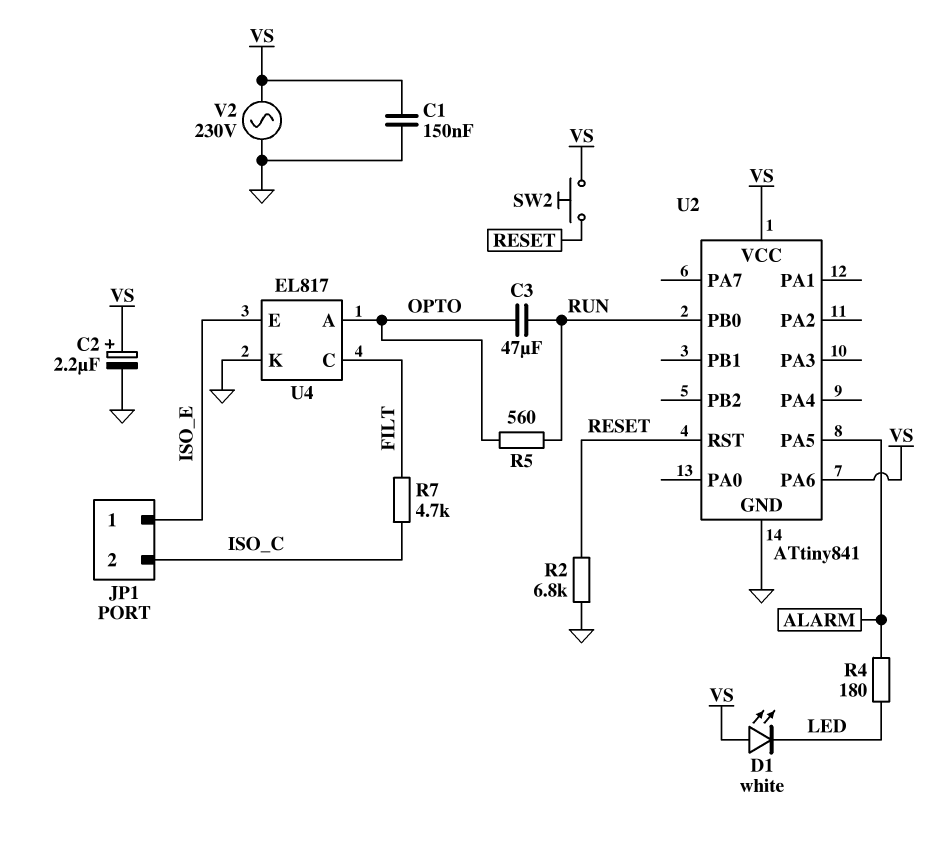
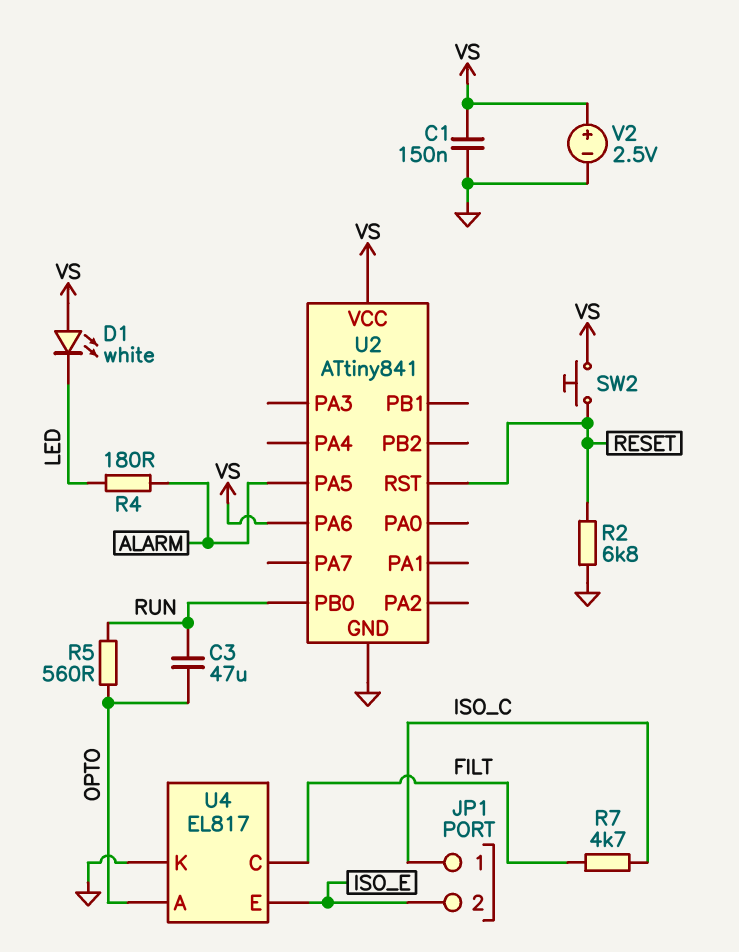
C2: 2.2uF (plus VS, minus GND) -> none
JP1 pin 1: ISO_E -> ISO_C
JP1 pin 2: ISO_C -> ISO_E
V2: AC 230V (GND, VS) -> 2.5V (plus VS, minus GND)

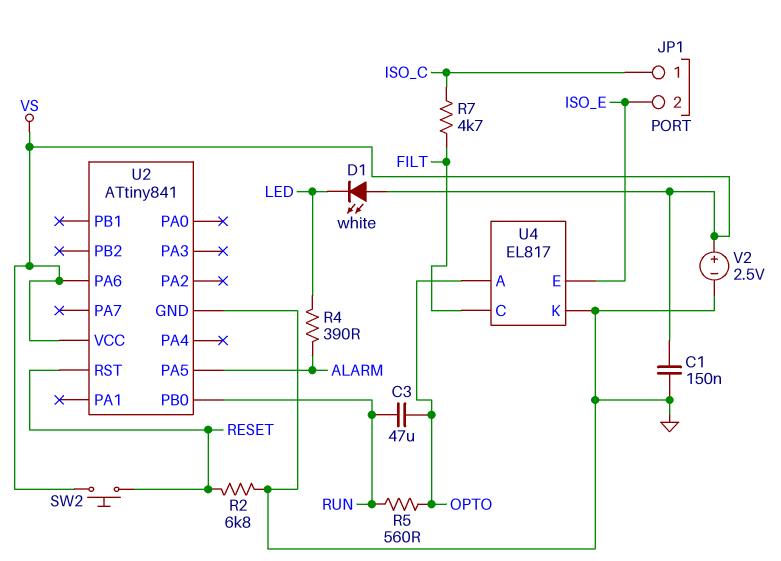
R4: 180 (ALARM, LED) -> 390 (ALARM, LED)

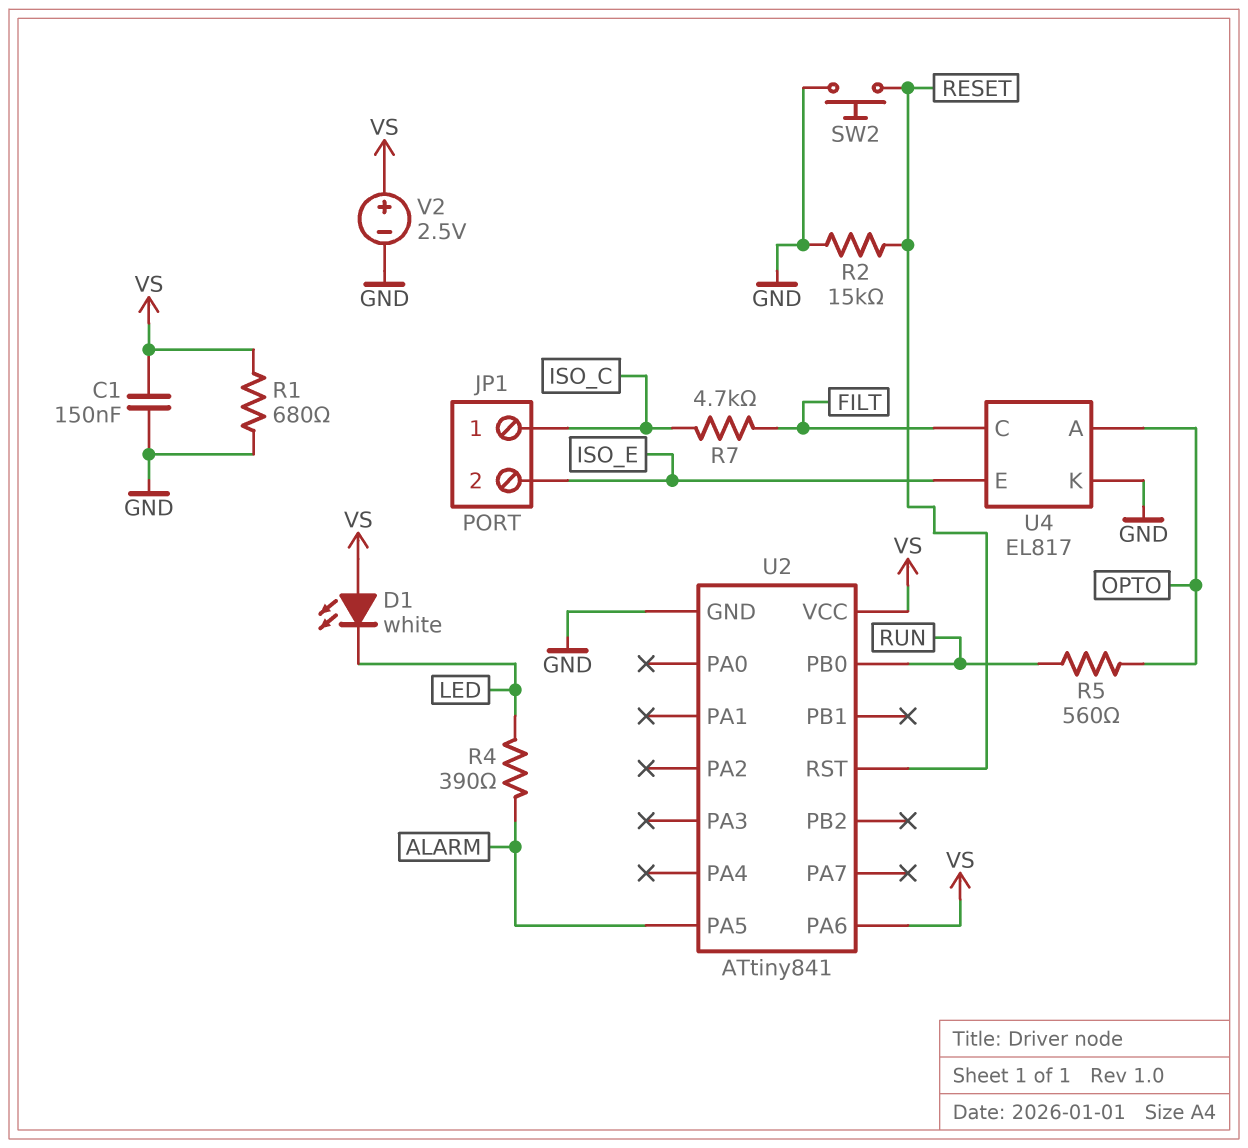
C3: 47uF (OPTO, RUN) -> none
R1: none -> 680 (GND, VS)
R2: 6.8k (GND, RESET) -> 15k (GND, RESET)
SW2: button (RESET, VS) -> button (GND, RESET)

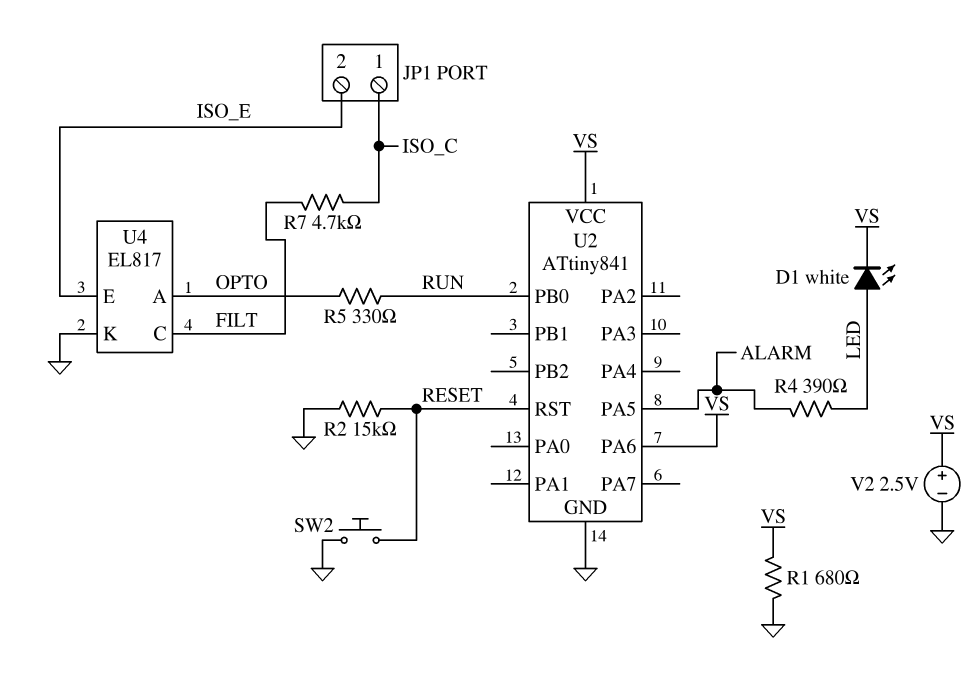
C1: 150nF (GND, VS) -> none
D1: LED white (A VS, K LED) -> LED white (A LED, K VS)
R5: 560 (OPTO, RUN) -> 330 (OPTO, RUN)

